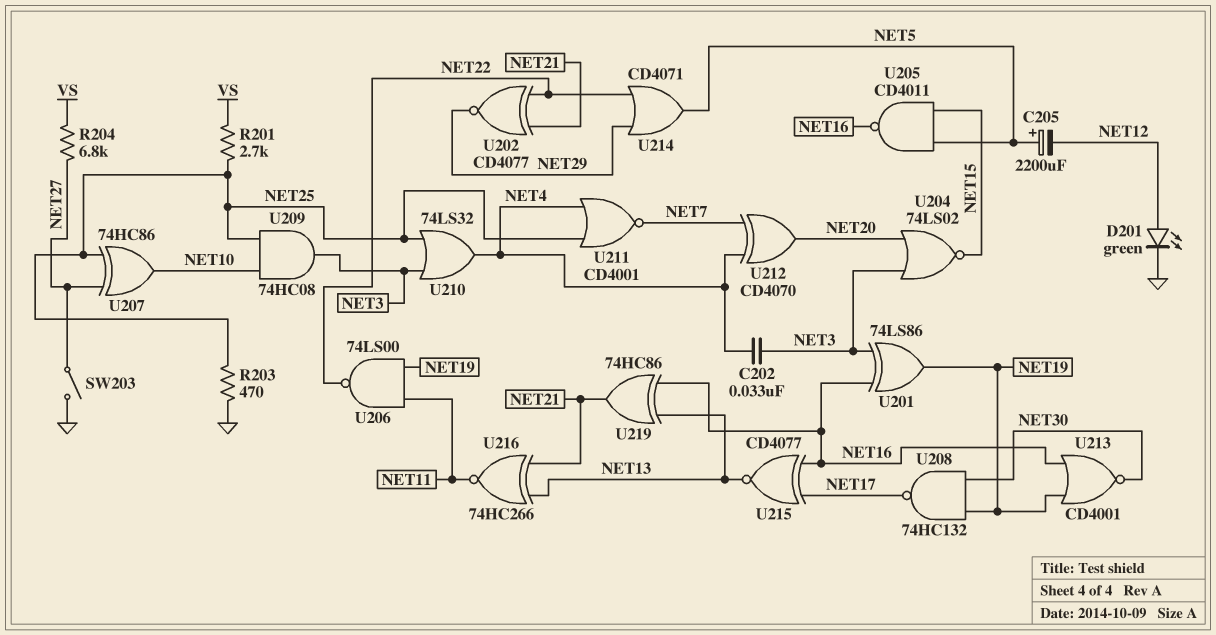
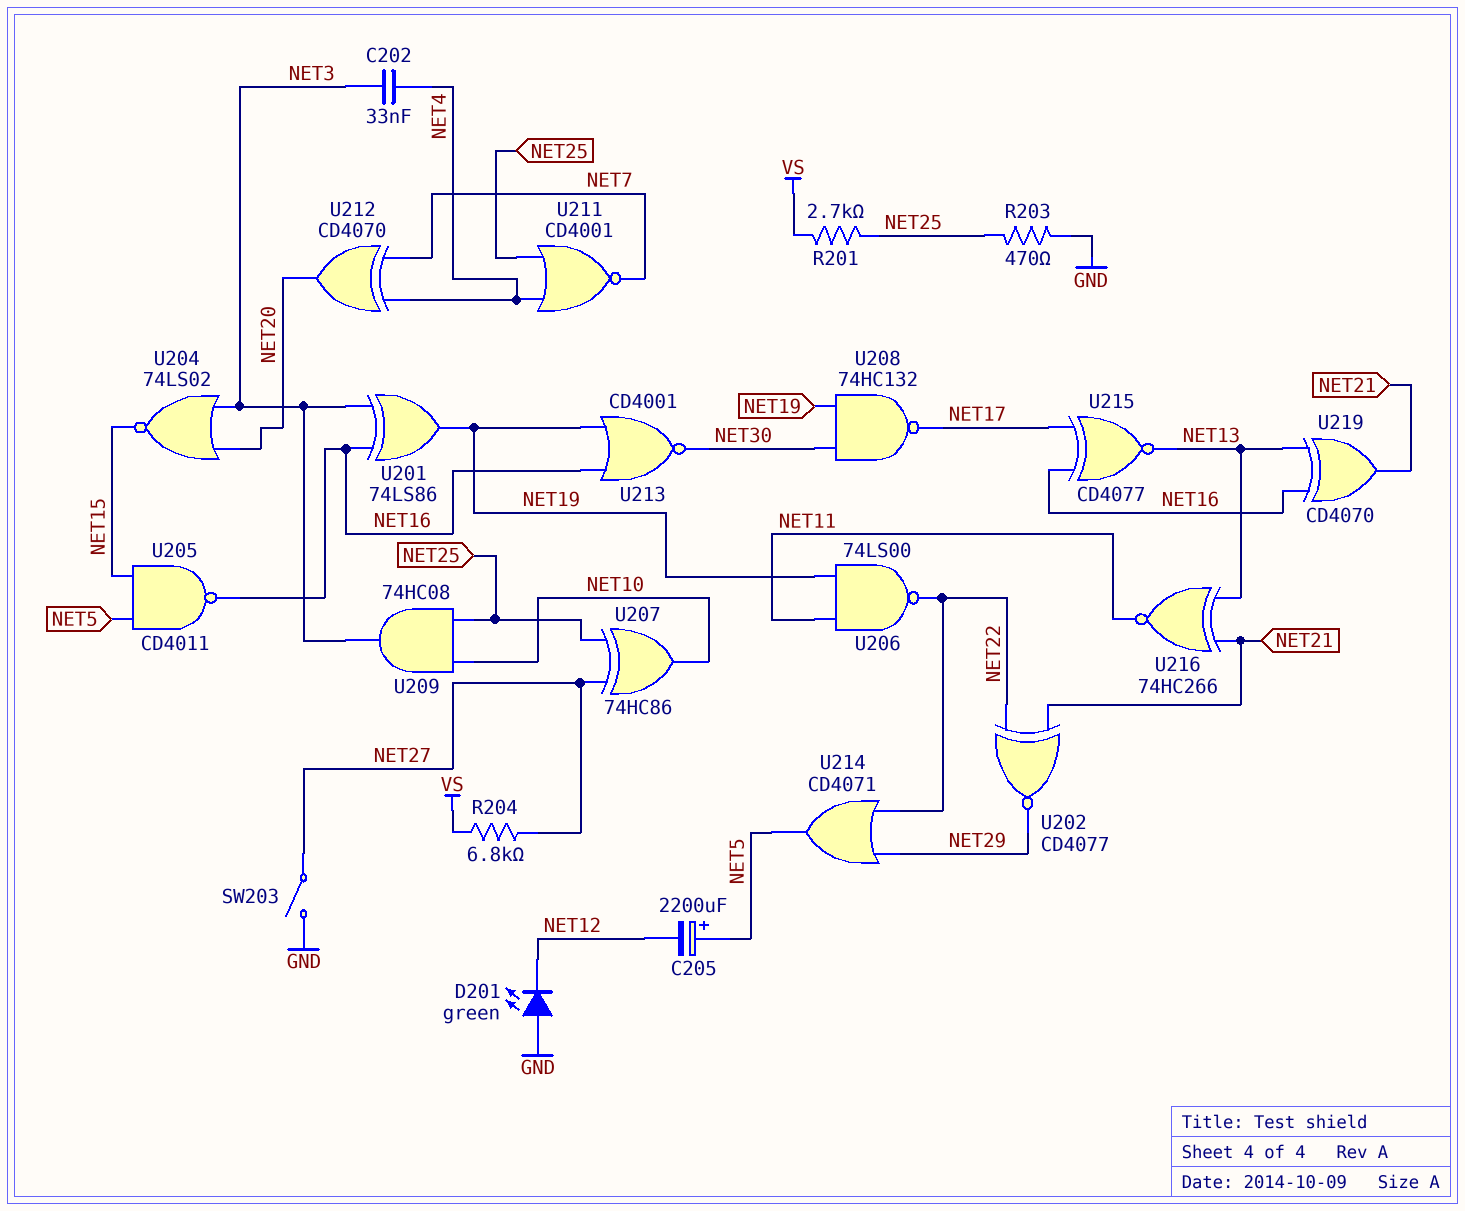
D201: LED green (A NET12, K GND) -> LED green (A GND, K NET12)
U210: OR 74LS32 (in NET3, in NET25, out NET4) -> none
U219: XOR 74HC86 (in NET13, in NET16, out NET21) -> XOR CD4070 (in NET13, in NET16, out NET21)

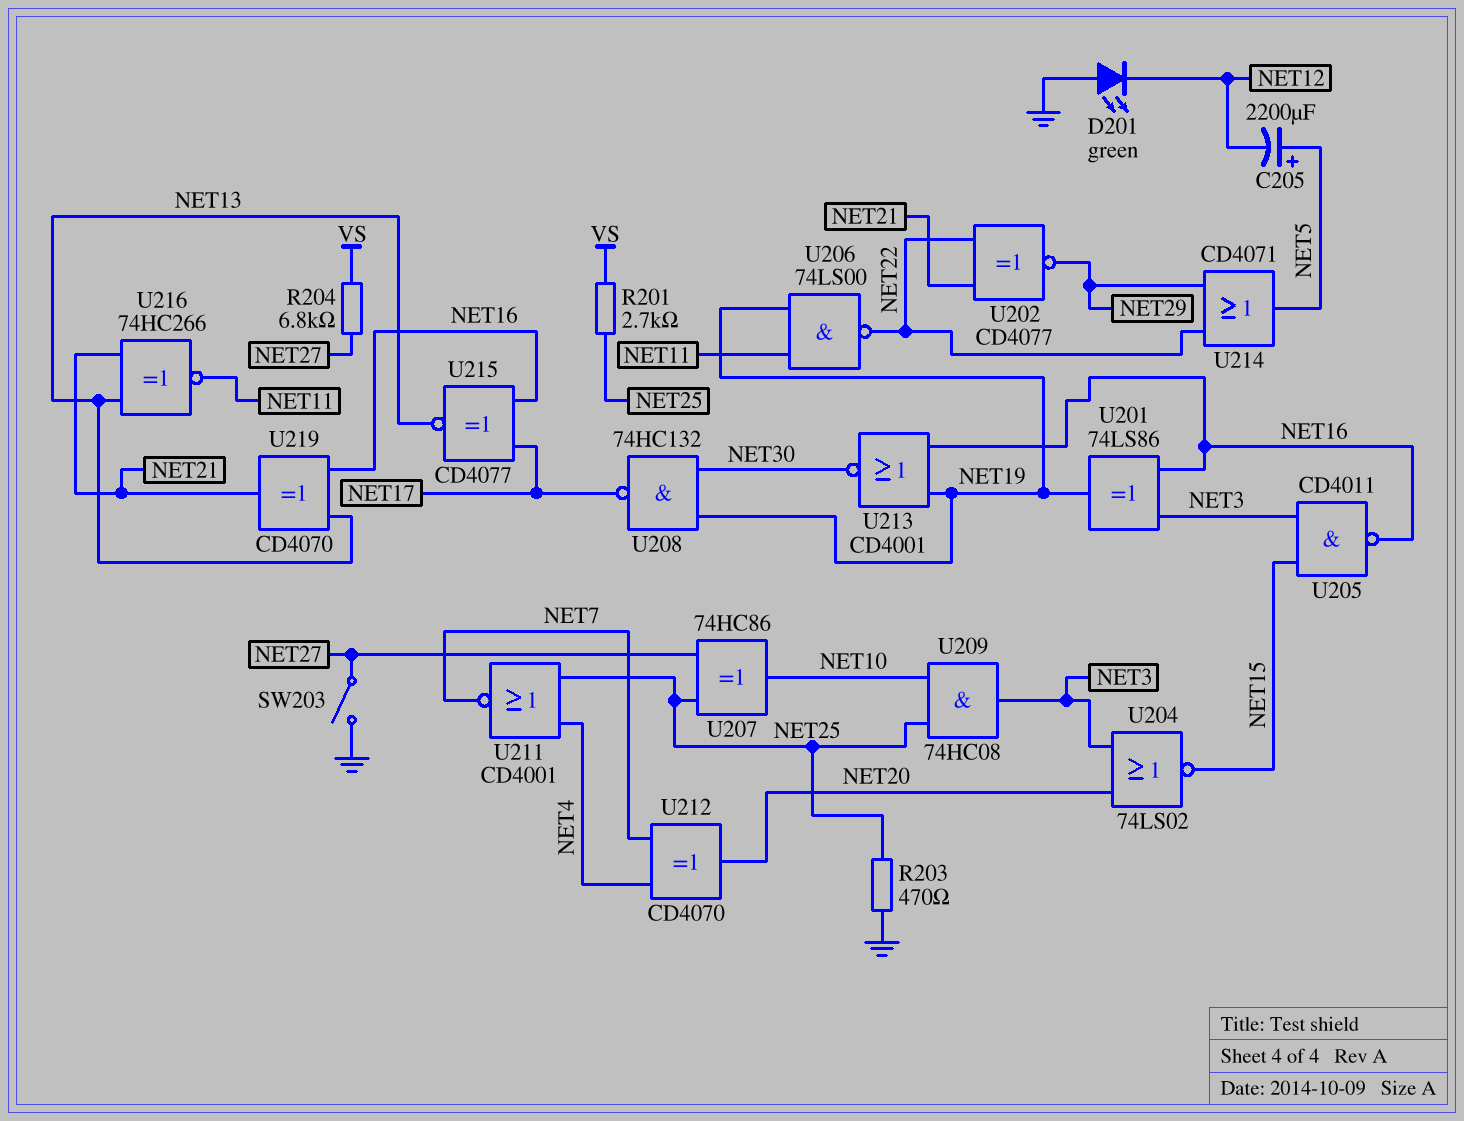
C202: 33nF (NET3, NET4) -> none
U205: NAND CD4011 (in NET5, in NET15, out NET16) -> NAND CD4011 (in NET3, in NET15, out NET16)

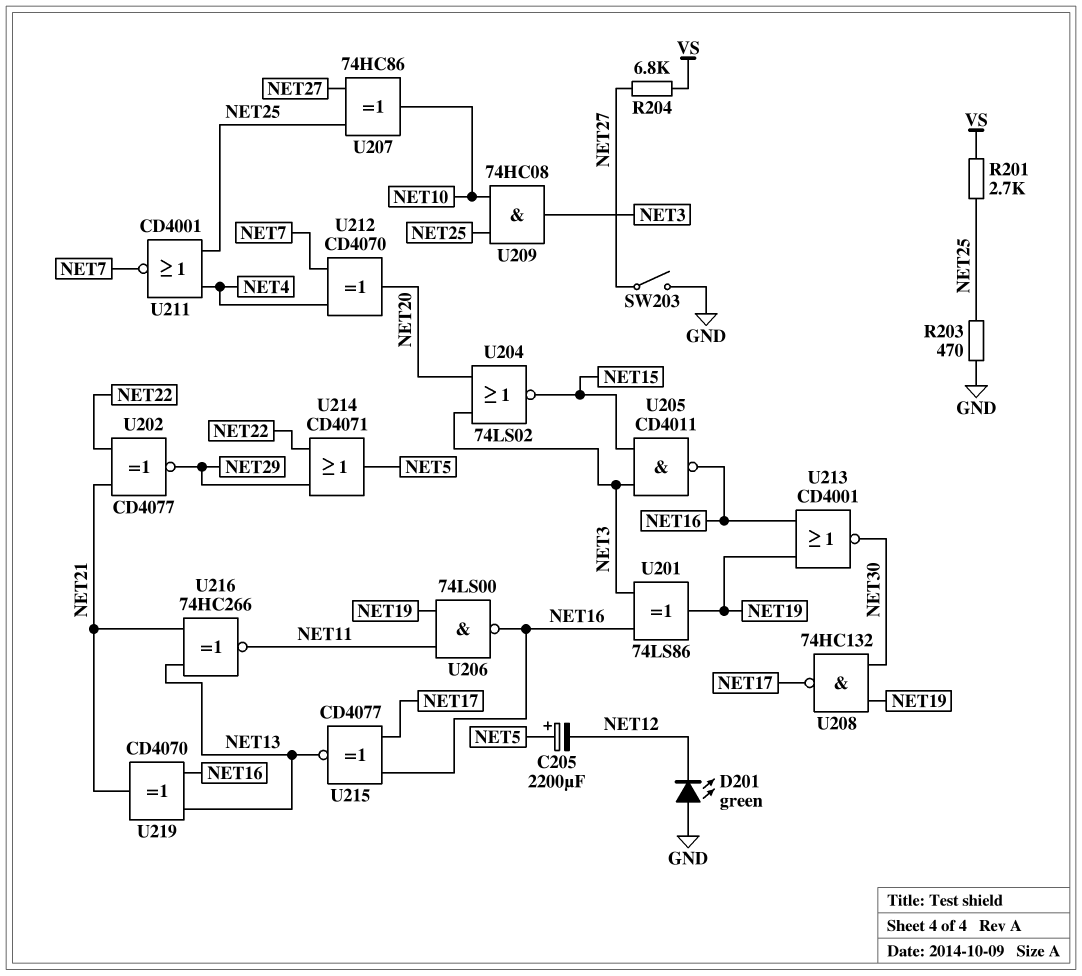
U206: NAND 74LS00 (in NET11, in NET19, out NET22) -> NAND 74LS00 (in NET11, in NET19, out NET16)

